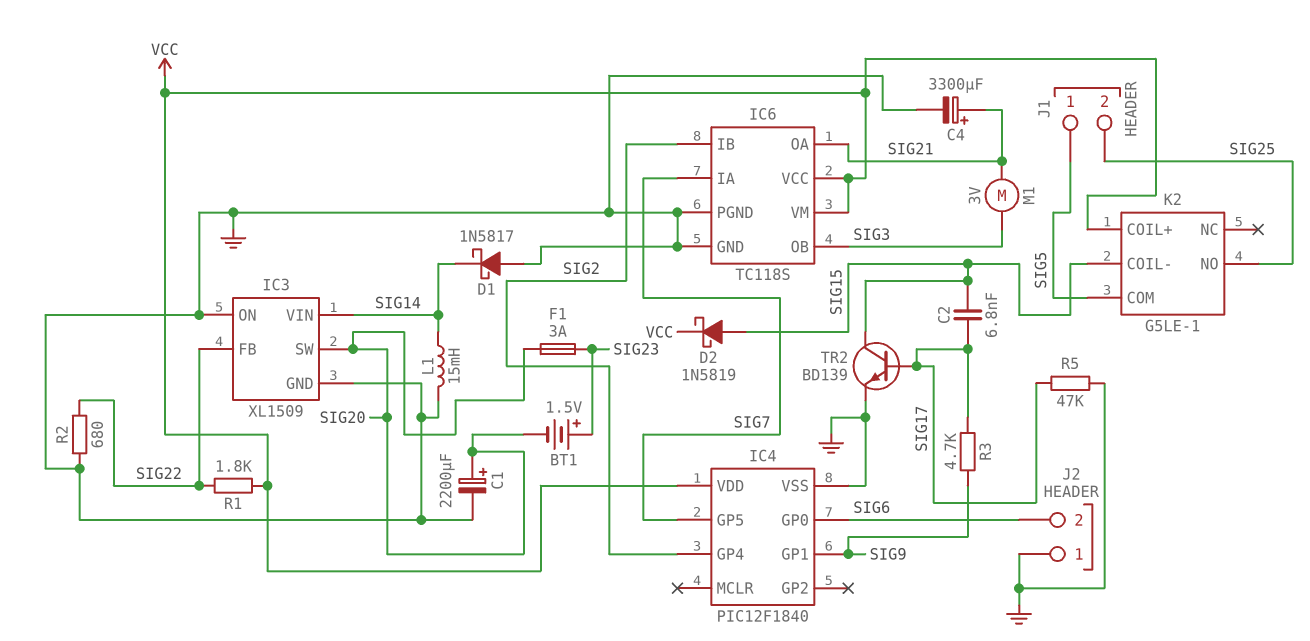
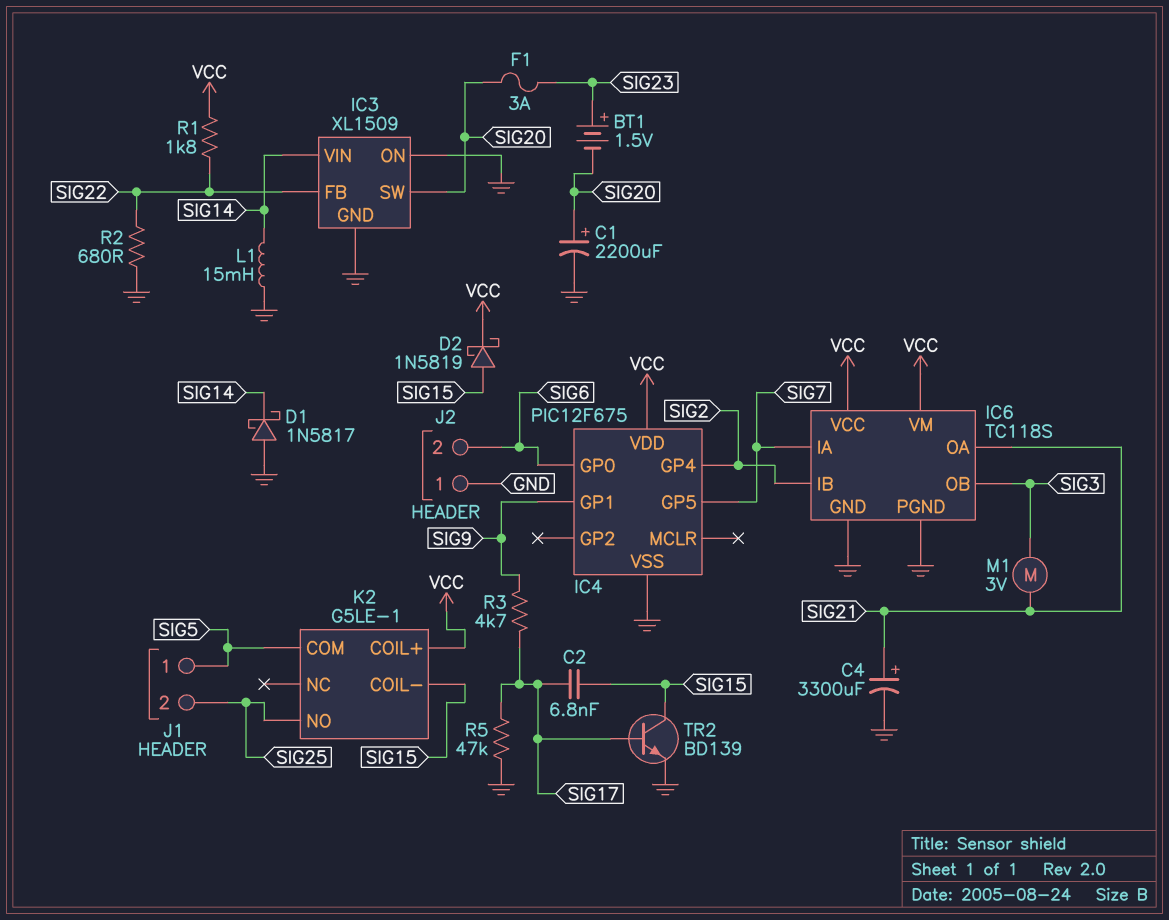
IC4: PIC12F1840 -> PIC12F675

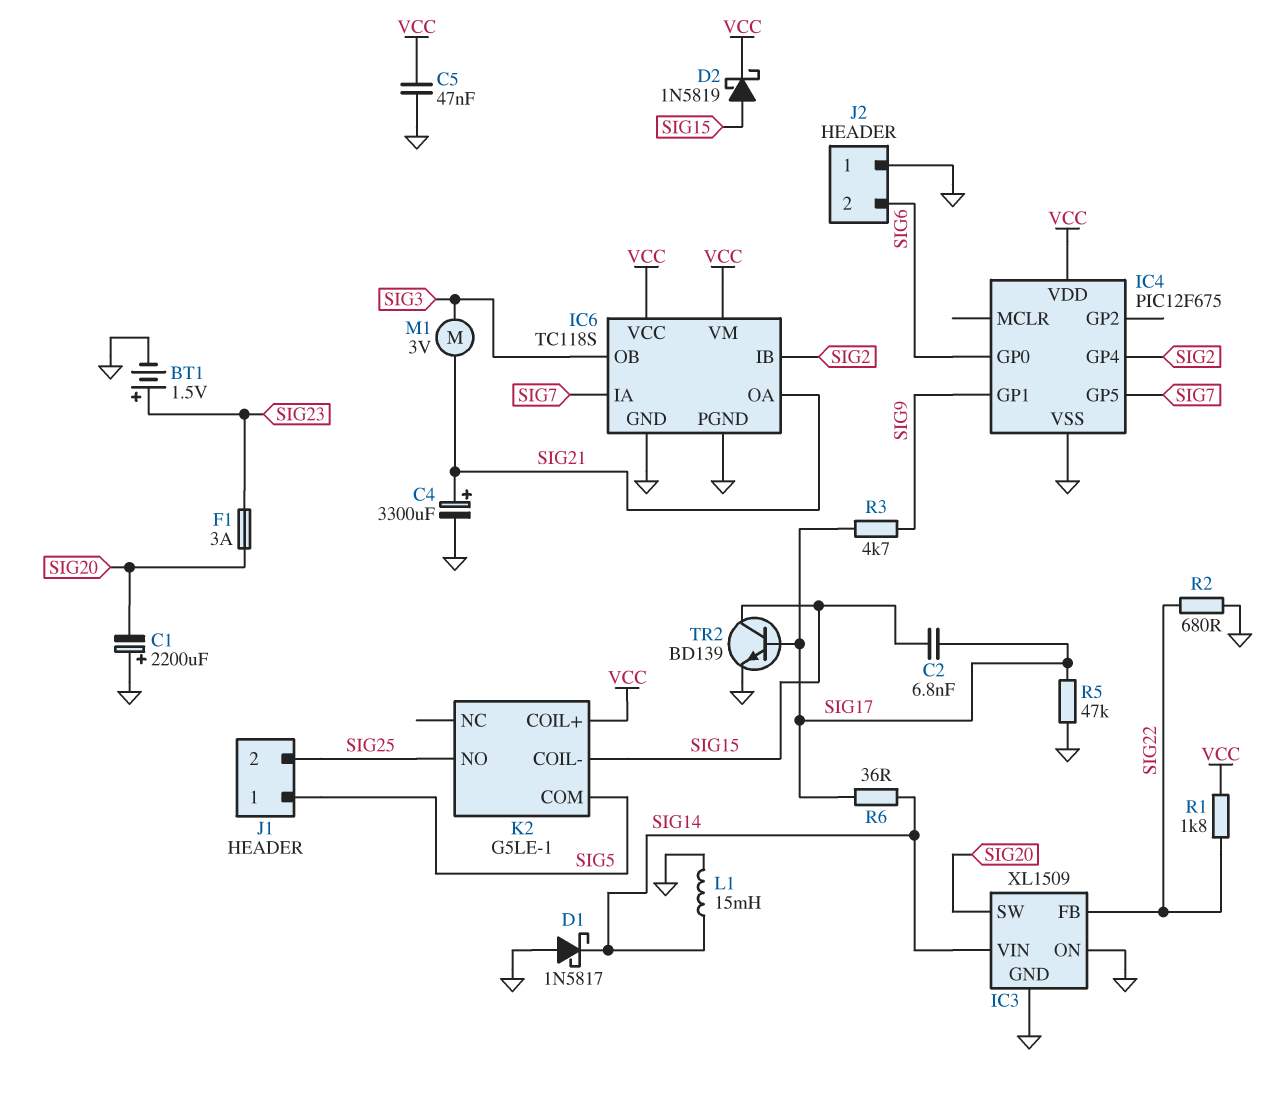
BT1: 1.5V (plus SIG23, minus SIG20) -> 1.5V (plus SIG23, minus GND)
C1: 2200uF (plus SIG20, minus GND) -> 2200uF (plus GND, minus SIG20)
C5: none -> 47nF (GND, VCC)
R6: none -> 36 (SIG14, SIG17)

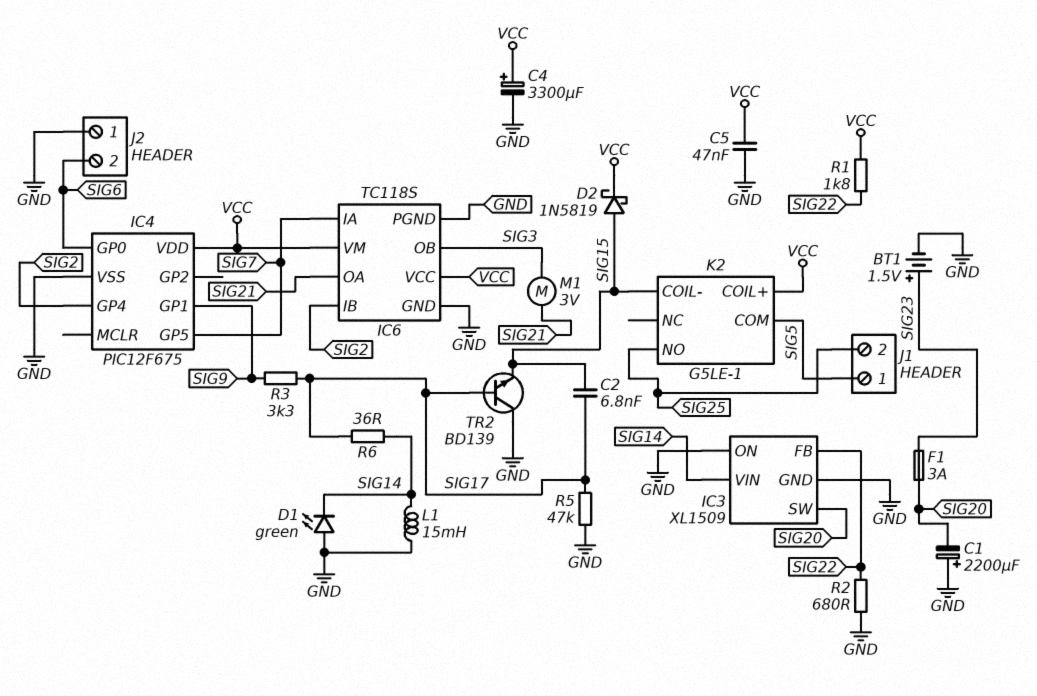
C4: 3300uF (plus SIG21, minus GND) -> 3300uF (plus VCC, minus GND)
D1: schottky 1N5817 (A GND, K SIG14) -> LED green (A GND, K SIG14)
R3: 4.7k (SIG9, SIG17) -> 3.3k (SIG9, SIG17)
TR2: NPN BD139 (B SIG17, C SIG15, E GND) -> NPN BD139 (B SIG17, C GND, E SIG15)

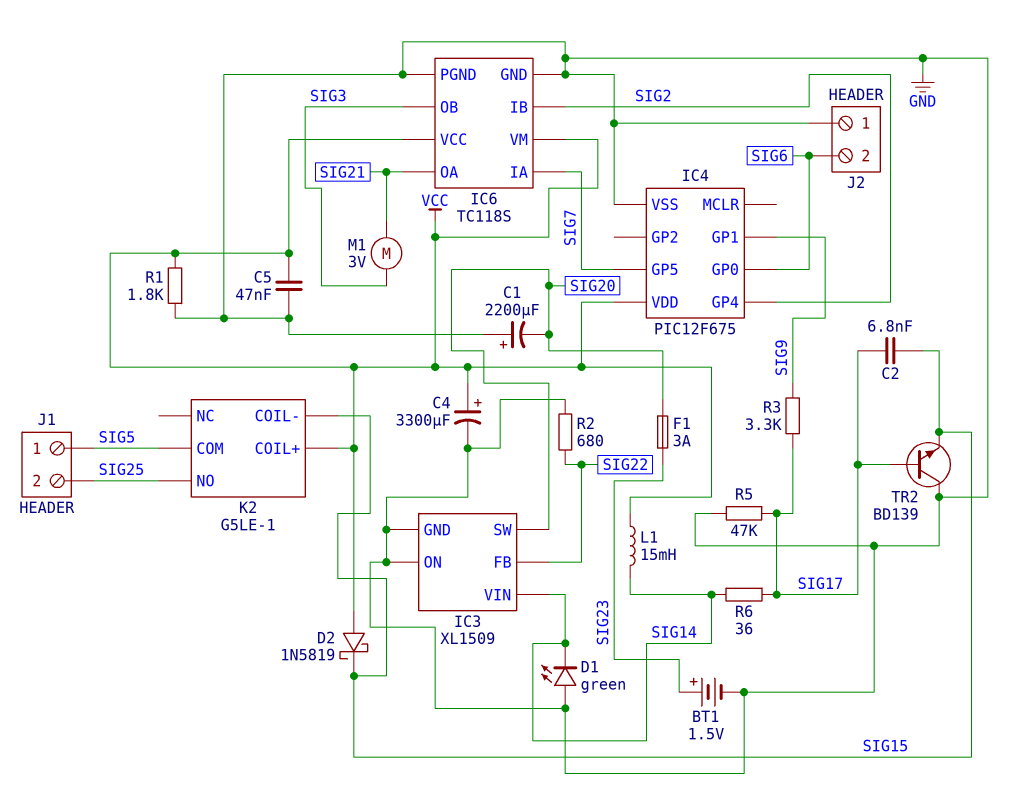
D2: schottky 1N5819 (A SIG15, K VCC) -> schottky 1N5819 (A VCC, K SIG15)
L1: 15mH (GND, SIG14) -> 15mH (SIG14, VCC)
R1: 1.8k (SIG22, VCC) -> 1.8k (GND, VCC)

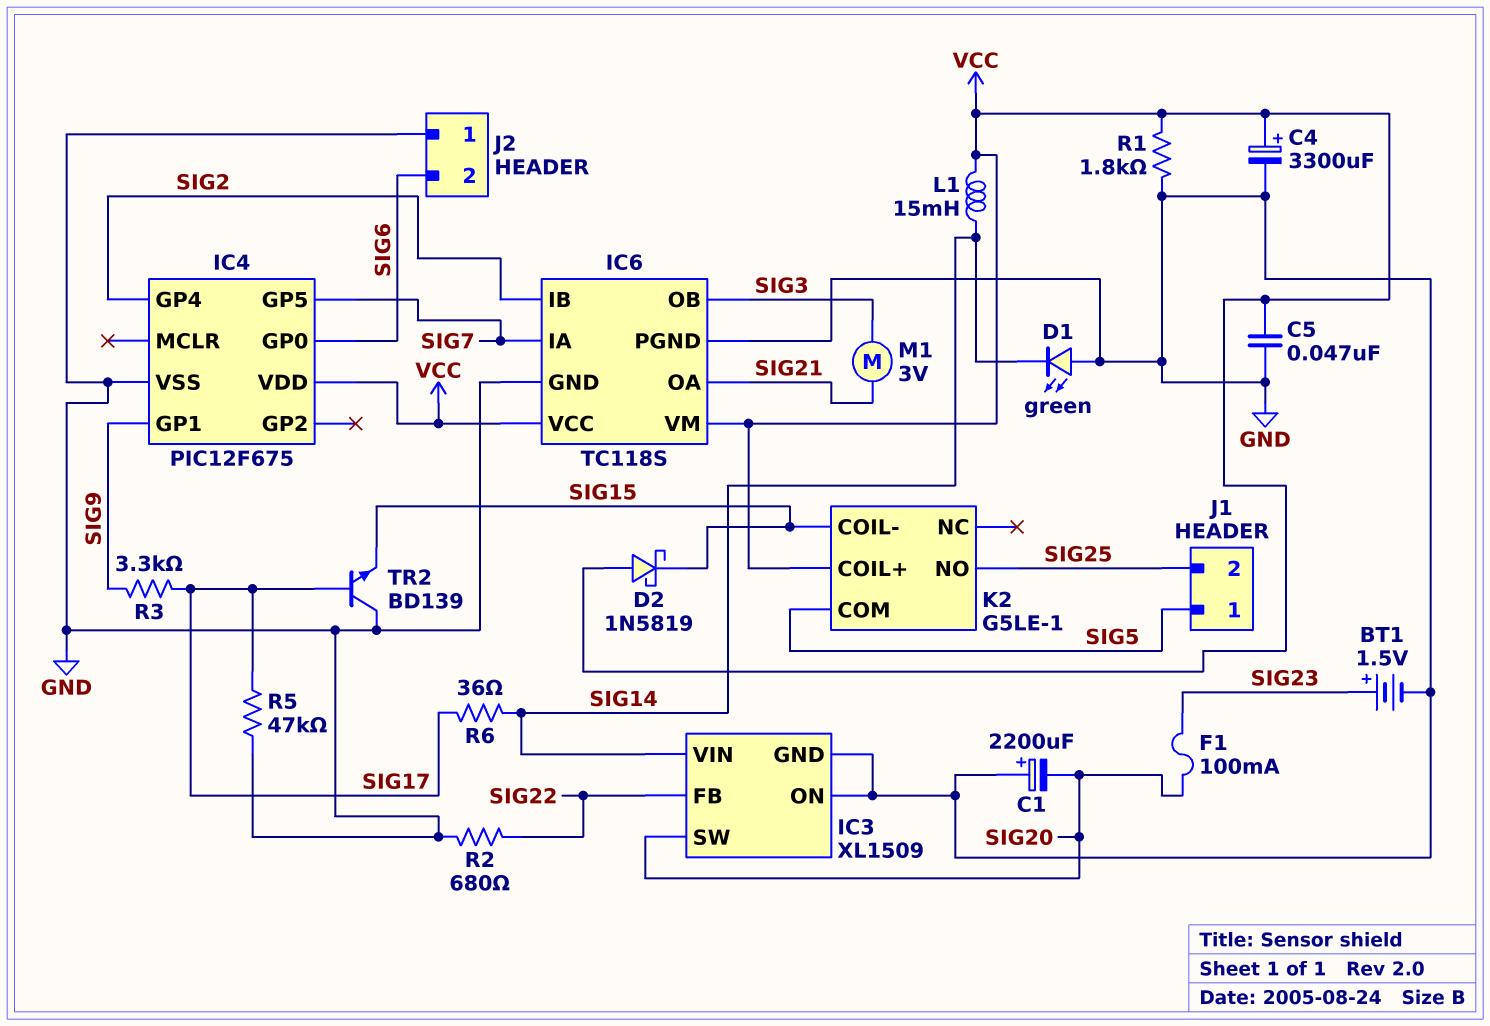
C2: 6.8nF (SIG15, SIG17) -> none
F1: 3A (SIG20, SIG23) -> 100mA (SIG20, SIG23)

